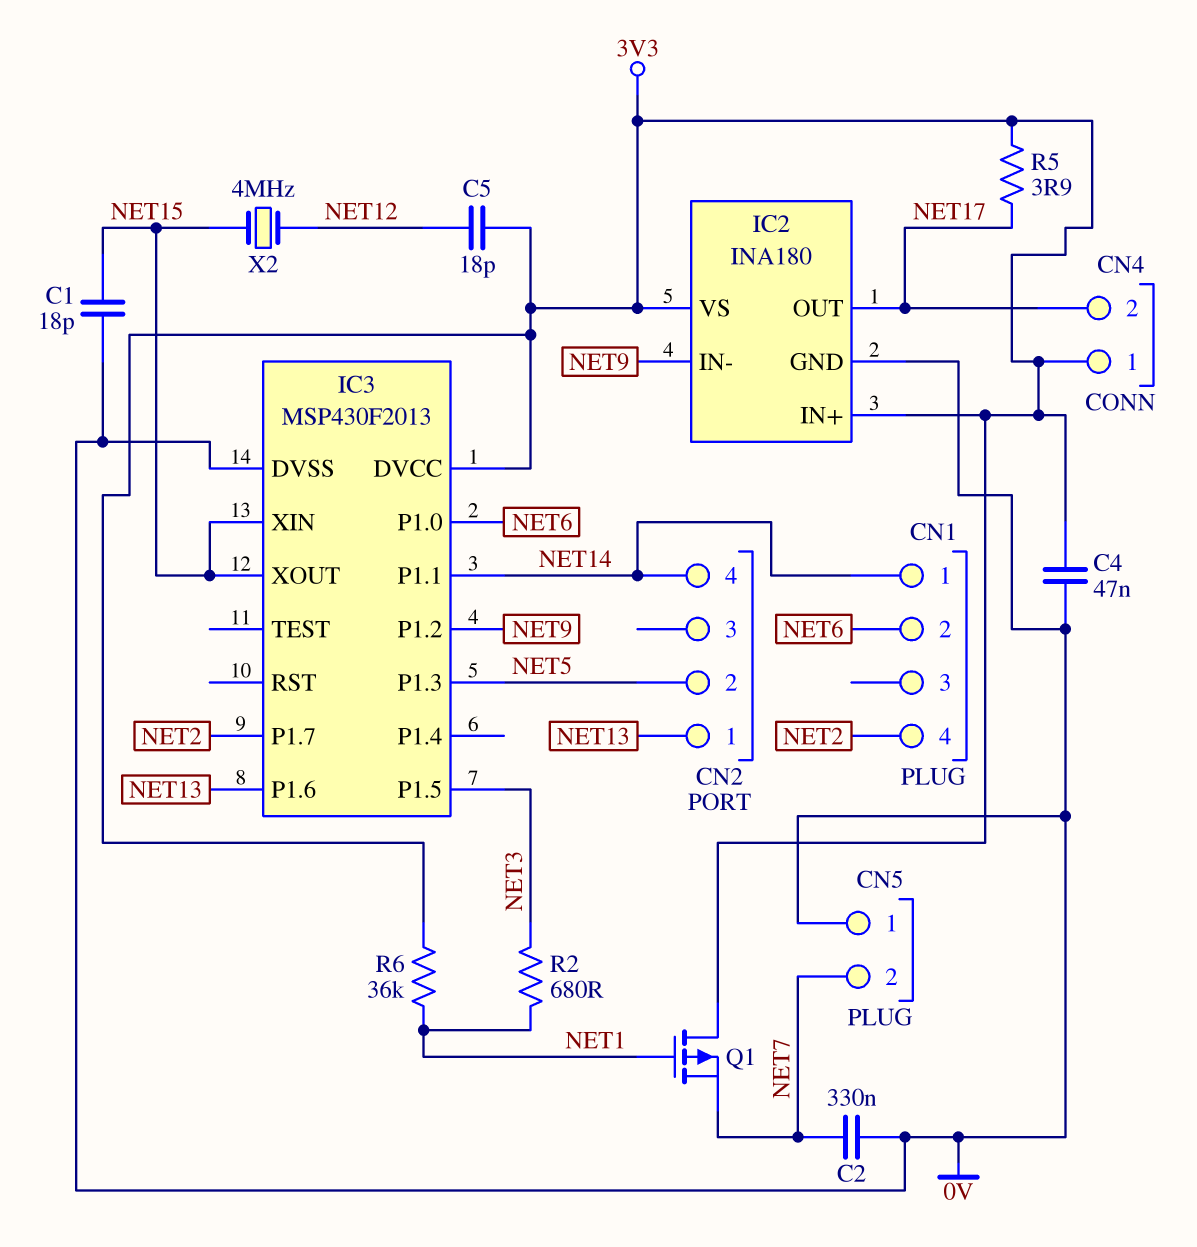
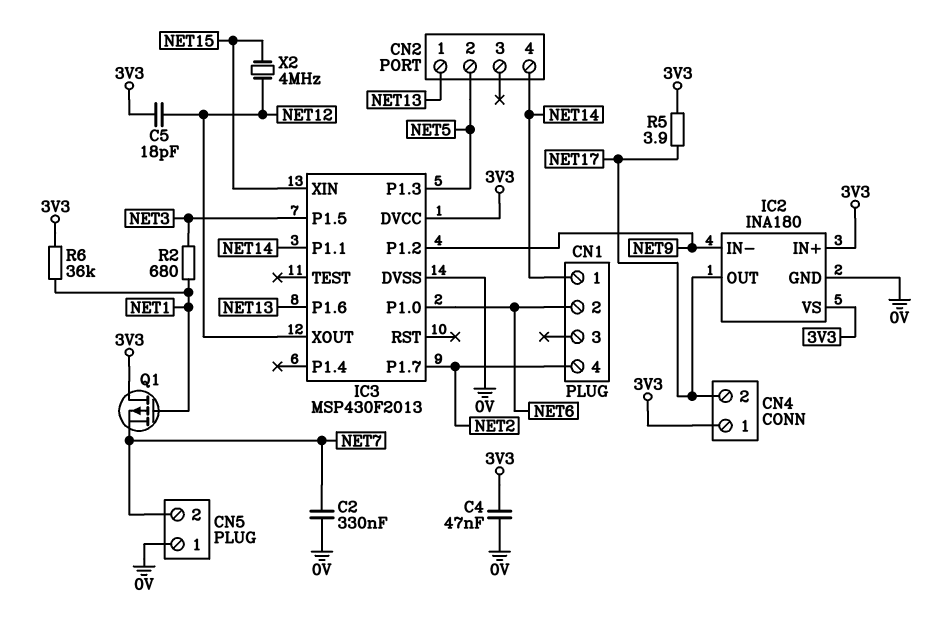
C1: 18pF (0V, NET15) -> none
IC3 pin XOUT: NET15 -> NET12

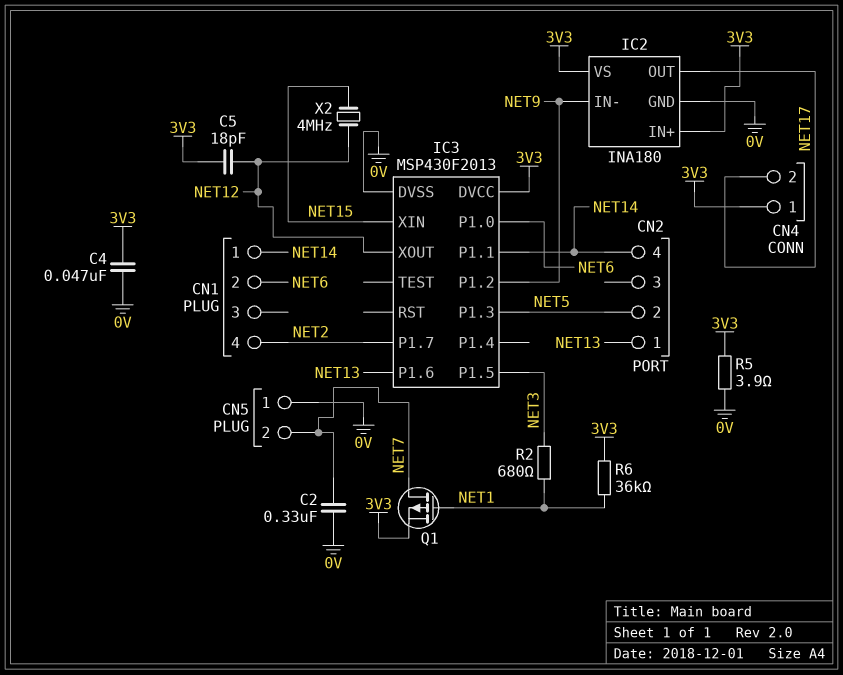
Q1: PMOS (G NET1, D 3V3, S NET7) -> PMOS (G NET1, D NET7, S 3V3)
R5: 3.9 (3V3, NET17) -> 3.9 (0V, 3V3)

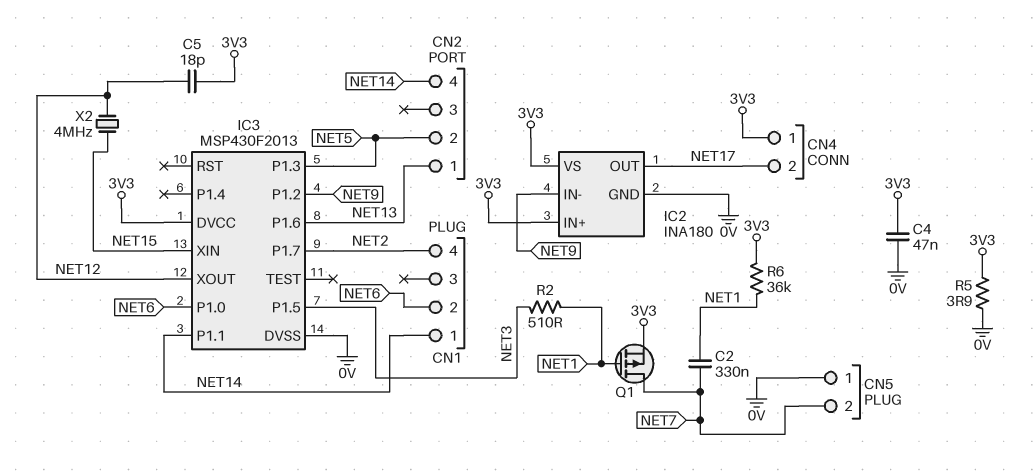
C2: 330nF (0V, NET7) -> 330nF (NET1, NET7)
R2: 680 (NET1, NET3) -> 510 (NET1, NET3)

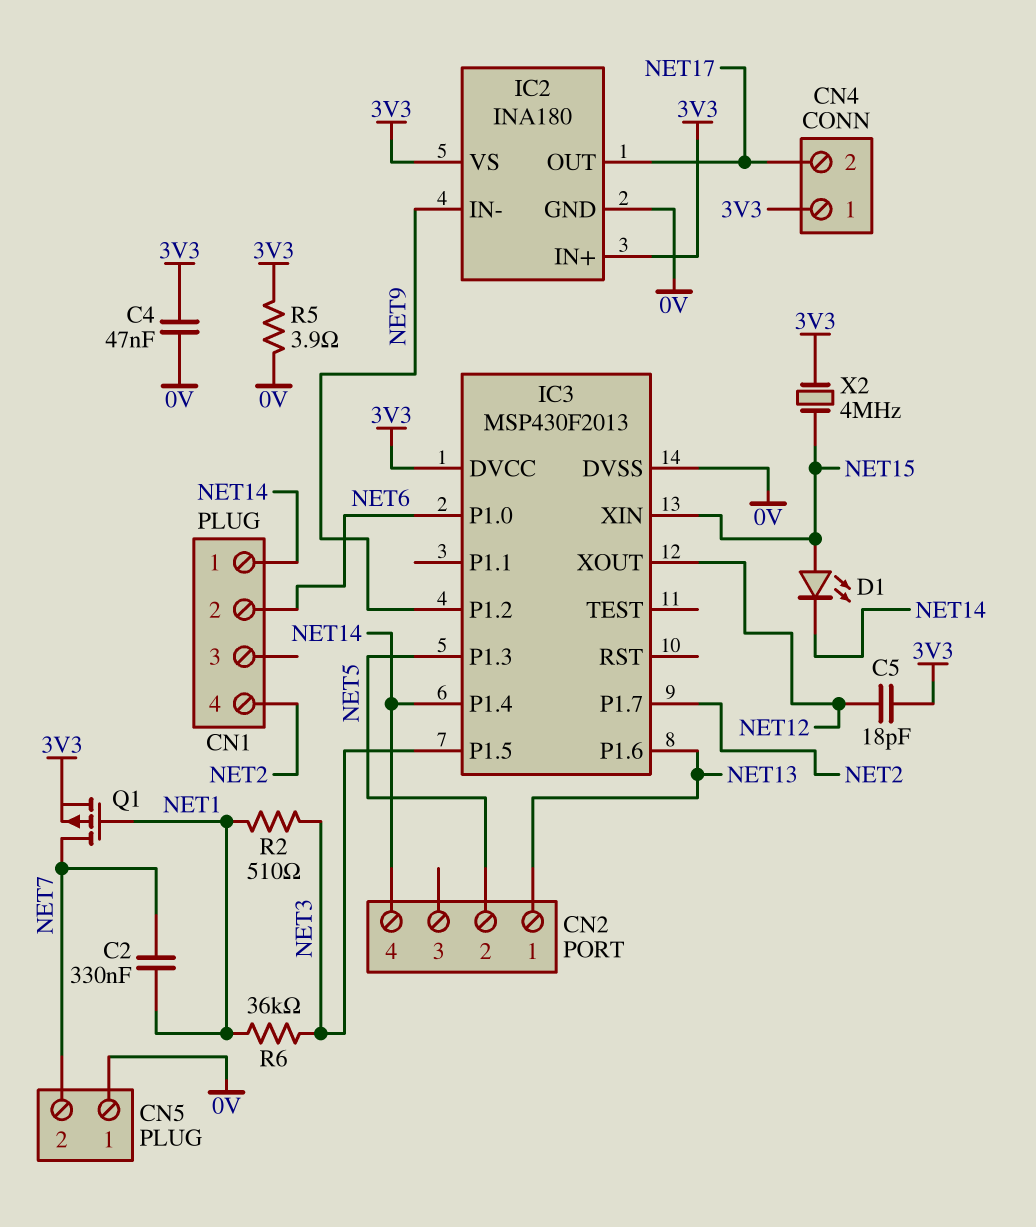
D1: none -> LED (A NET15, K NET14)
IC3 pin P1.1: NET14 -> none
IC3 pin P1.4: none -> NET14
R6: 36k (3V3, NET1) -> 36k (NET1, NET3)
X2: 4MHz (NET12, NET15) -> 4MHz (3V3, NET15)

